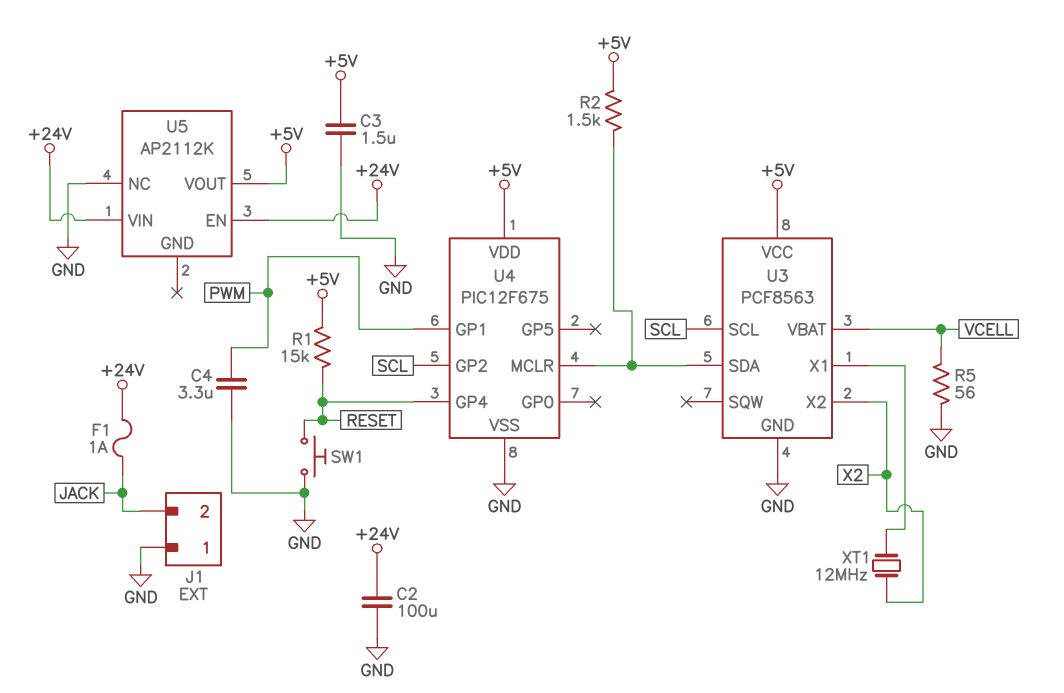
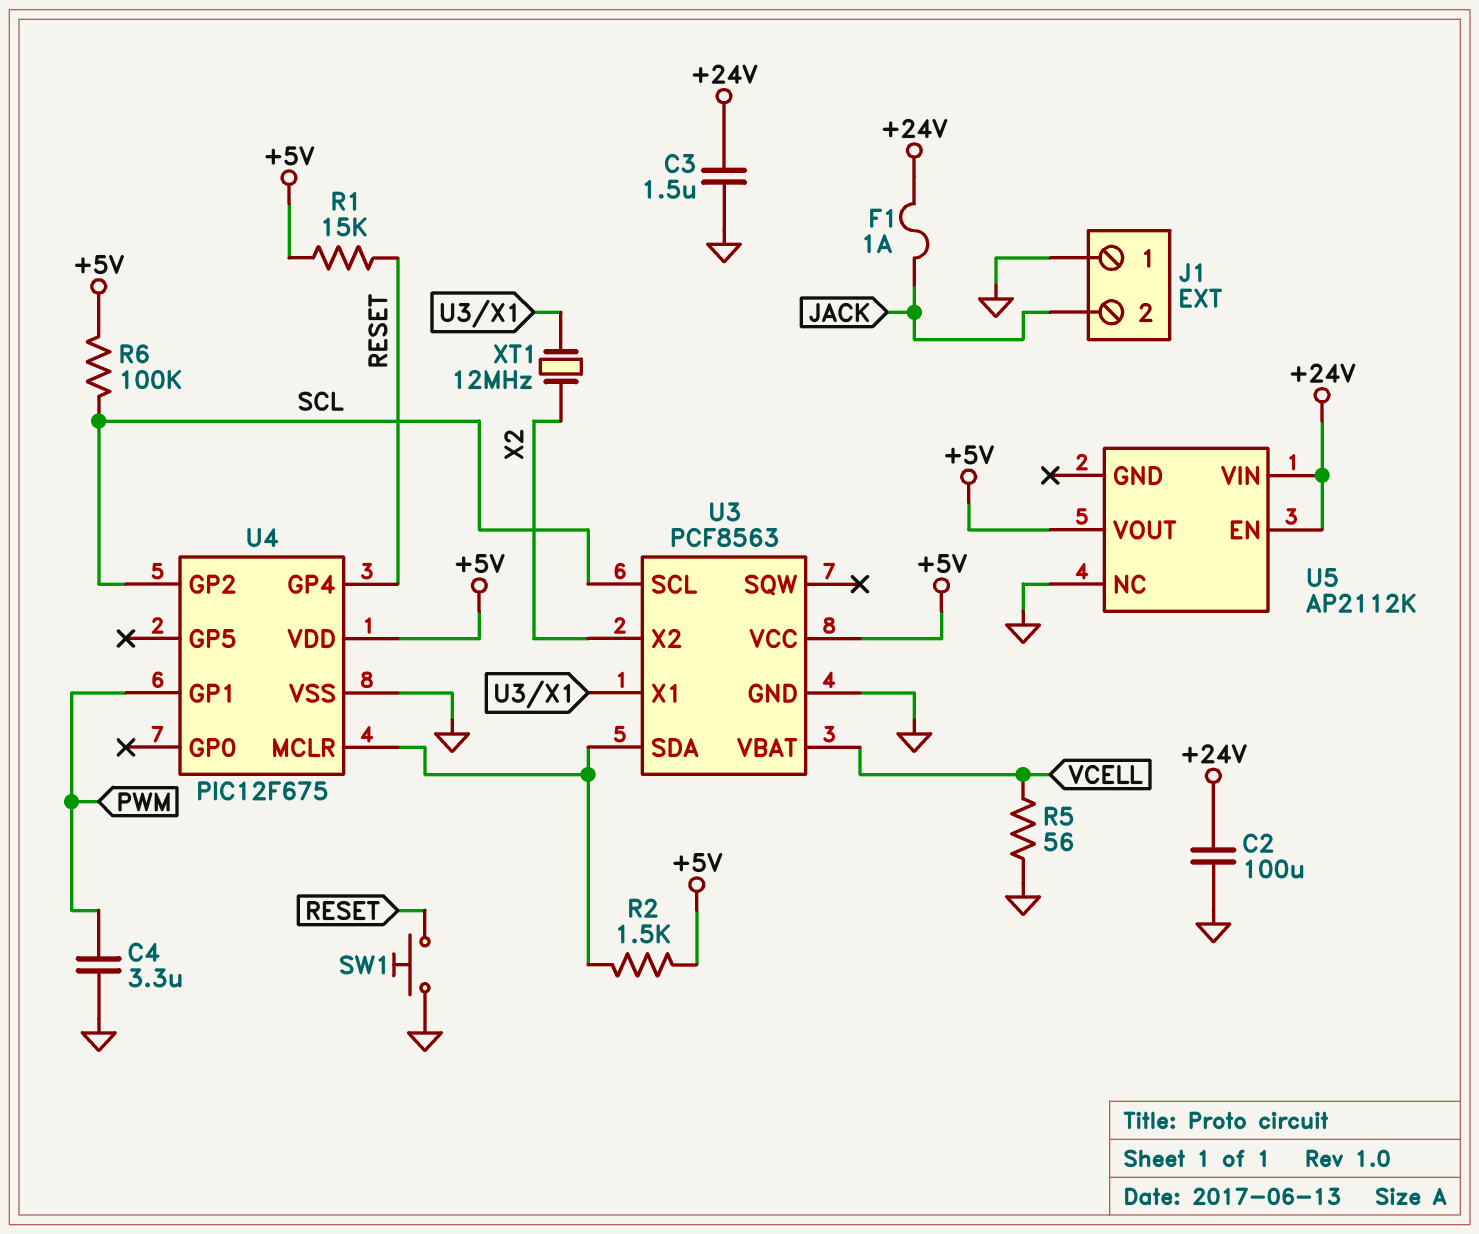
C3: 1.5uF (+5V, GND) -> 1.5uF (+24V, GND)
R6: none -> 100k (+5V, SCL)

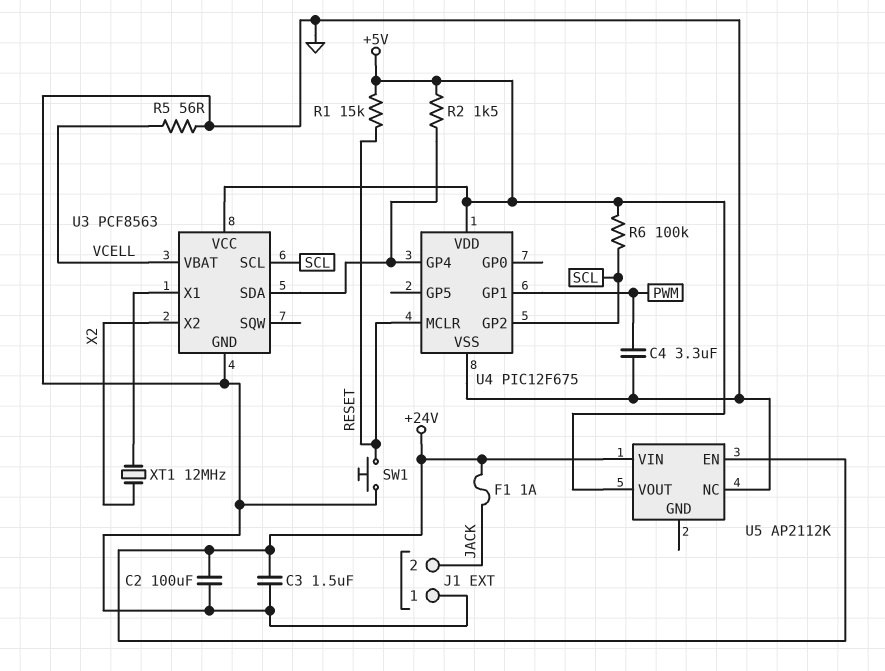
U4 pin GP4: RESET -> U3/SDA
U4 pin MCLR: U3/SDA -> RESET

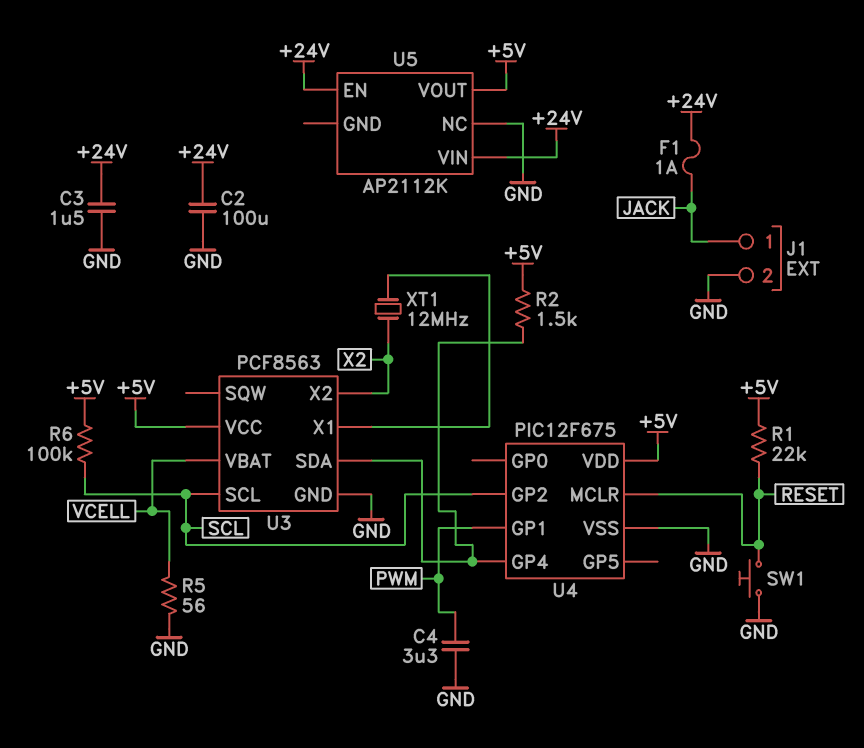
J1 pin 1: GND -> JACK
J1 pin 2: JACK -> GND
R1: 15k (+5V, RESET) -> 22k (+5V, RESET)

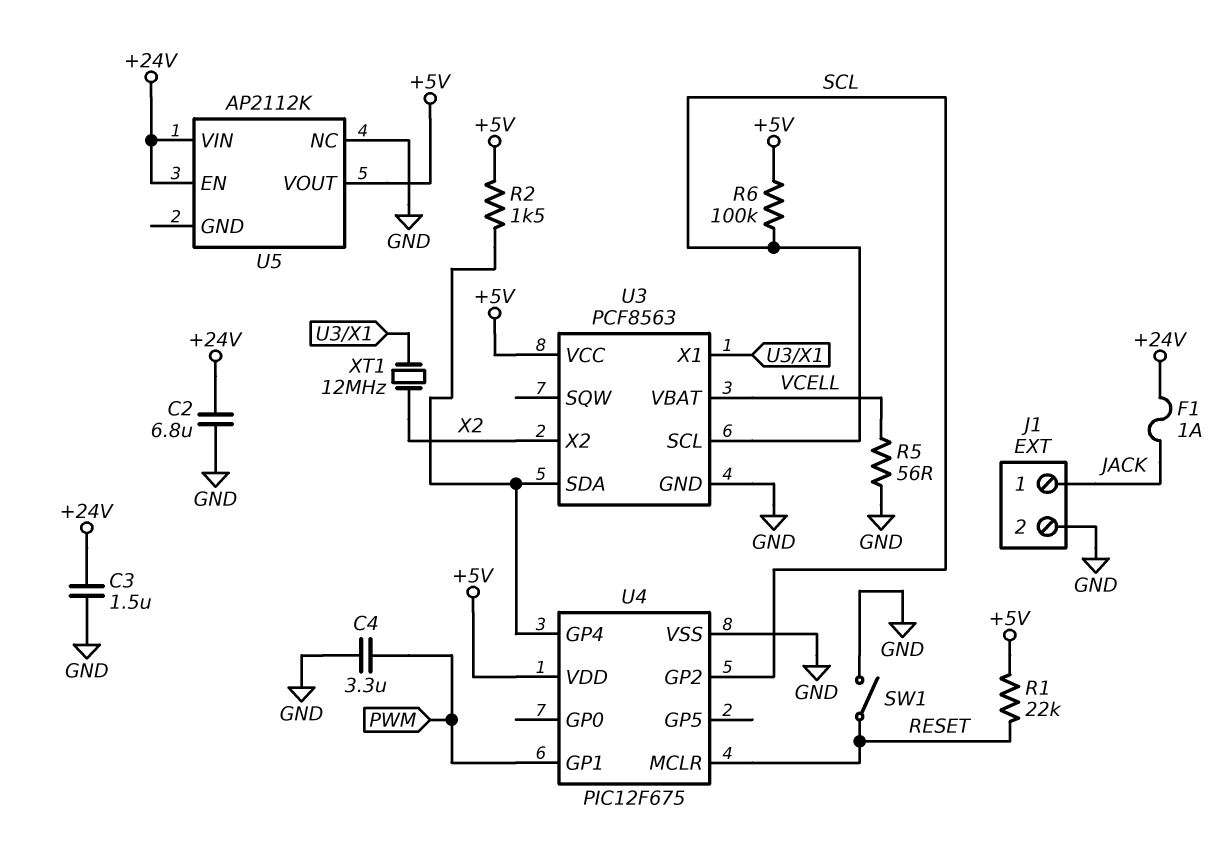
C2: 100uF (+24V, GND) -> 6.8uF (+24V, GND)
SW1: button (GND, RESET) -> switch (GND, RESET)

